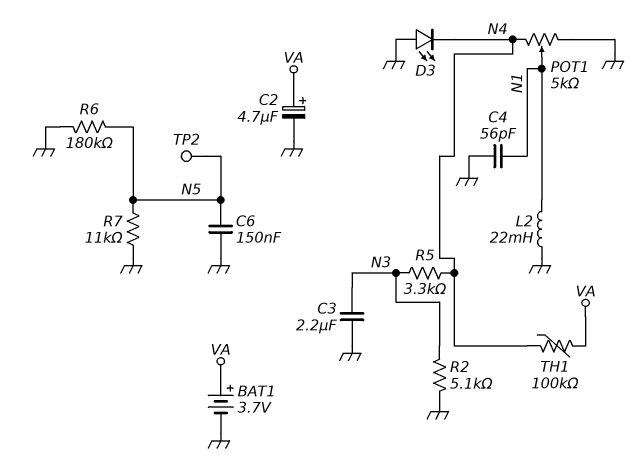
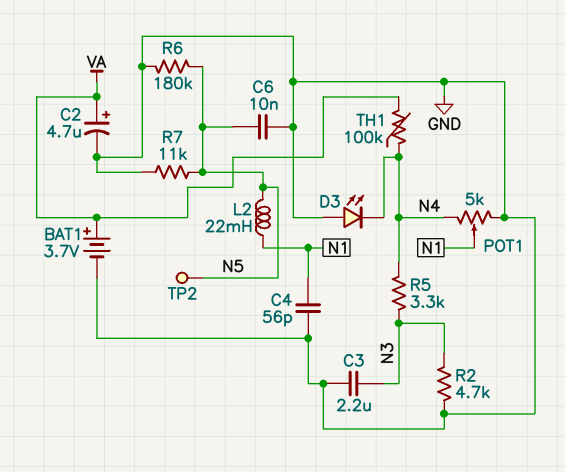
C6: 150nF (GND, N5) -> 10nF (GND, N5)
L2: 22mH (GND, N1) -> 22mH (N1, N5)
R2: 5.1k (GND, N3) -> 4.7k (GND, N3)

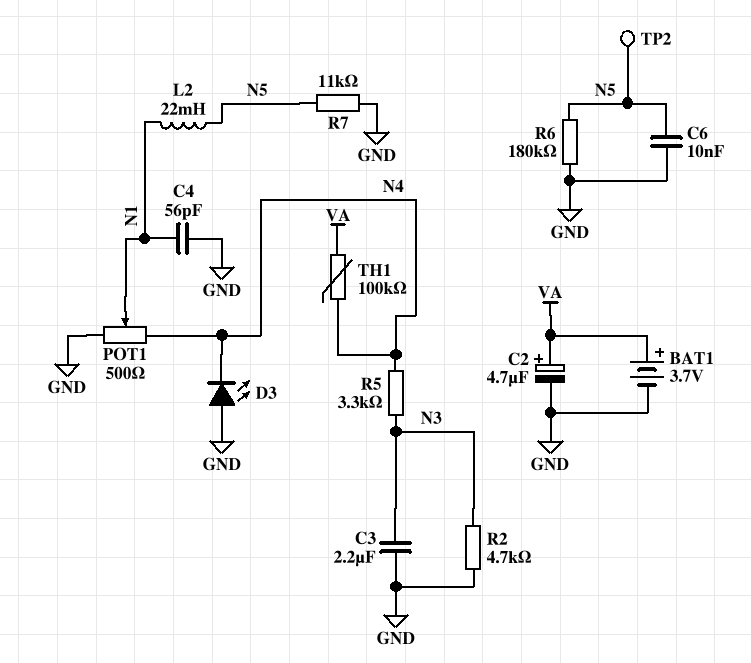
POT1: 5k (GND, N4, wiper N1) -> 500 (GND, N4, wiper N1)

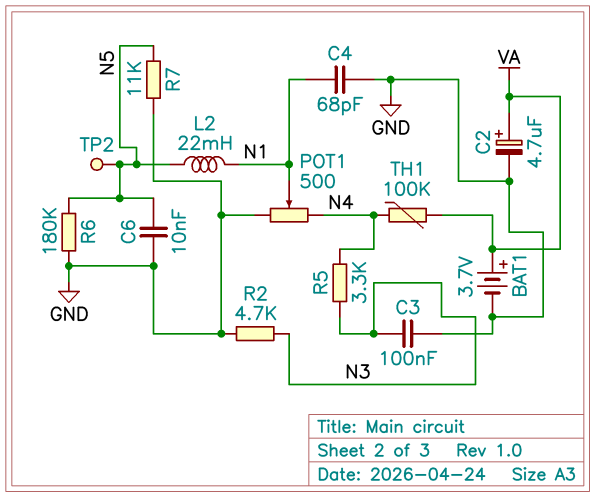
C3: 2.2uF (GND, N3) -> 100nF (GND, N3)
C4: 56pF (GND, N1) -> 68pF (GND, N1)
D3: LED (A GND, K N4) -> none

